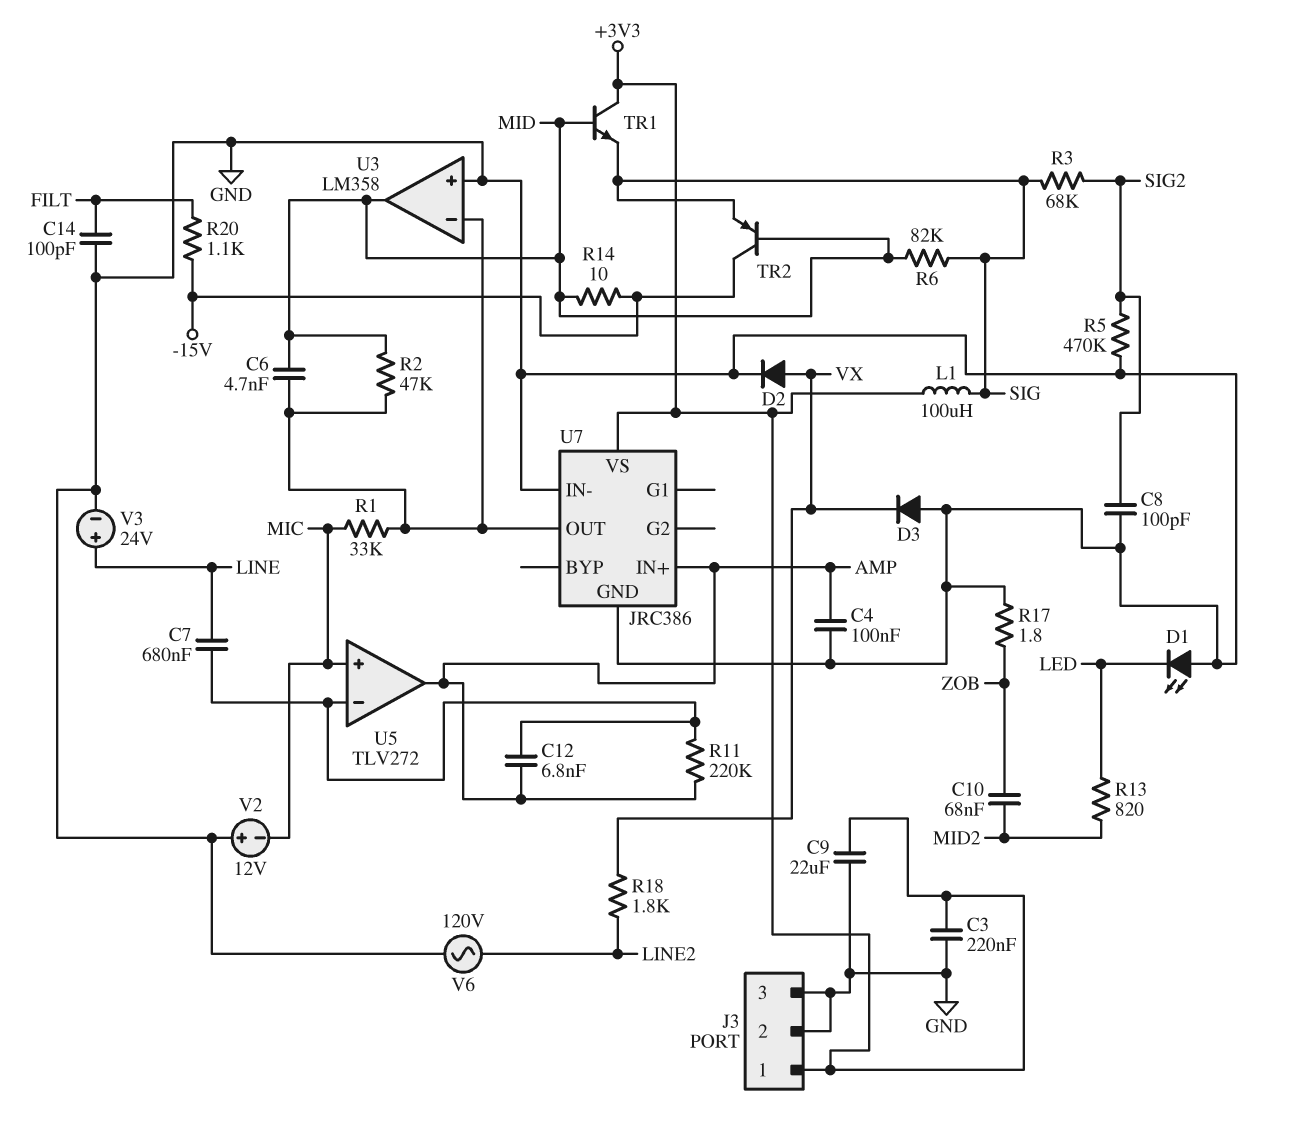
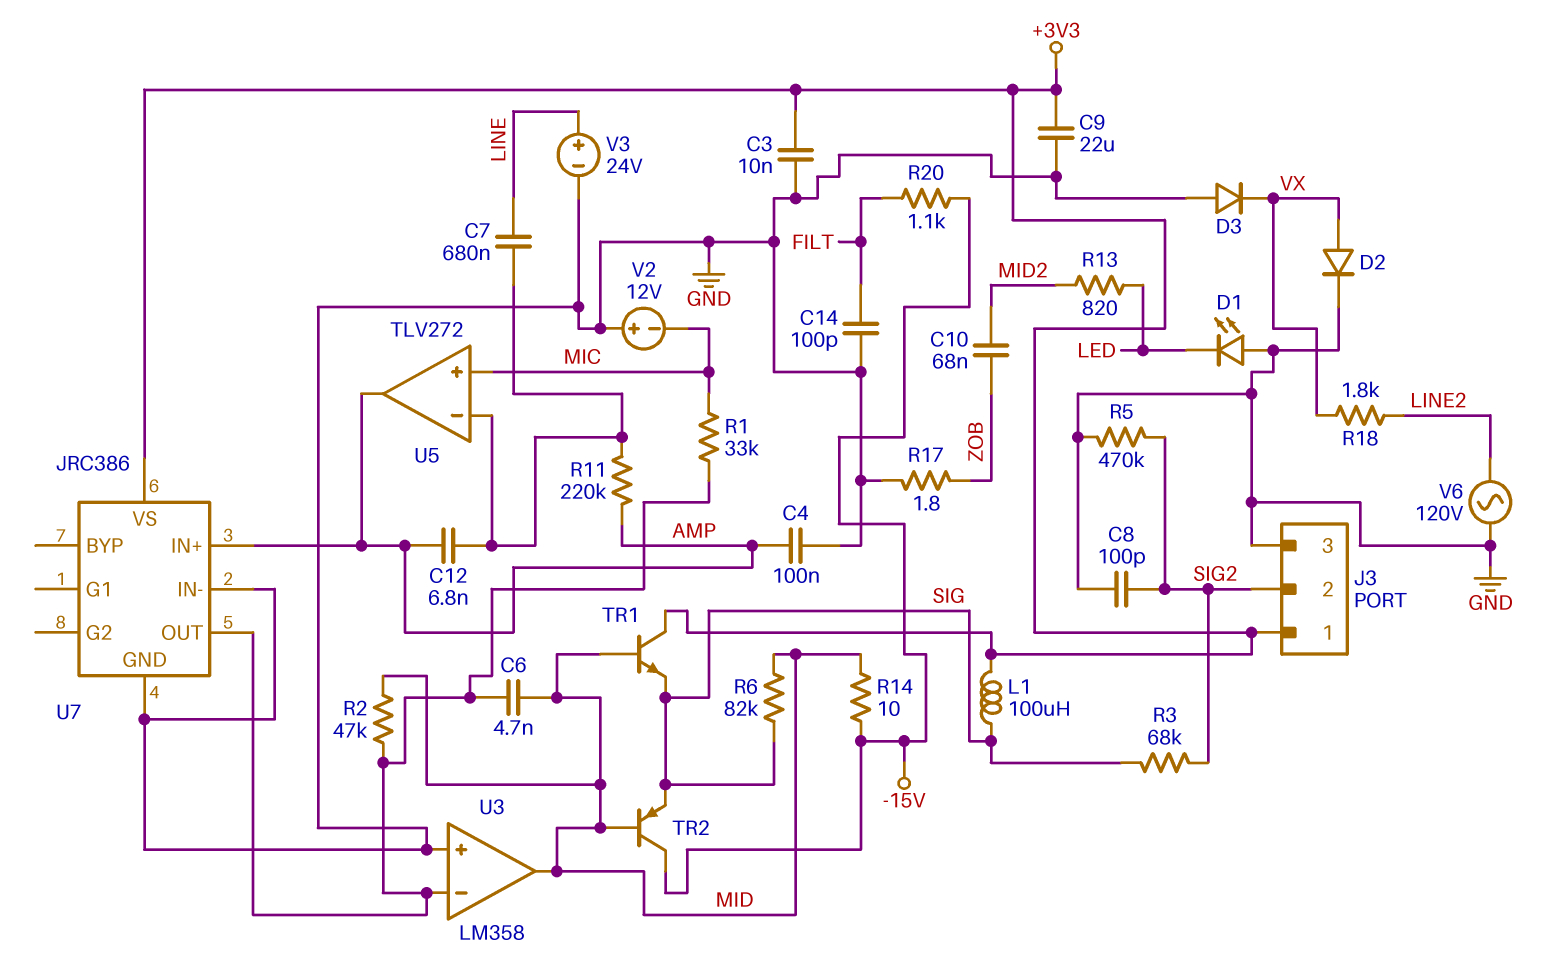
C3: 220nF (+3V3, GND) -> 10nF (+3V3, GND)
J3 pin 2: GND -> SIG2

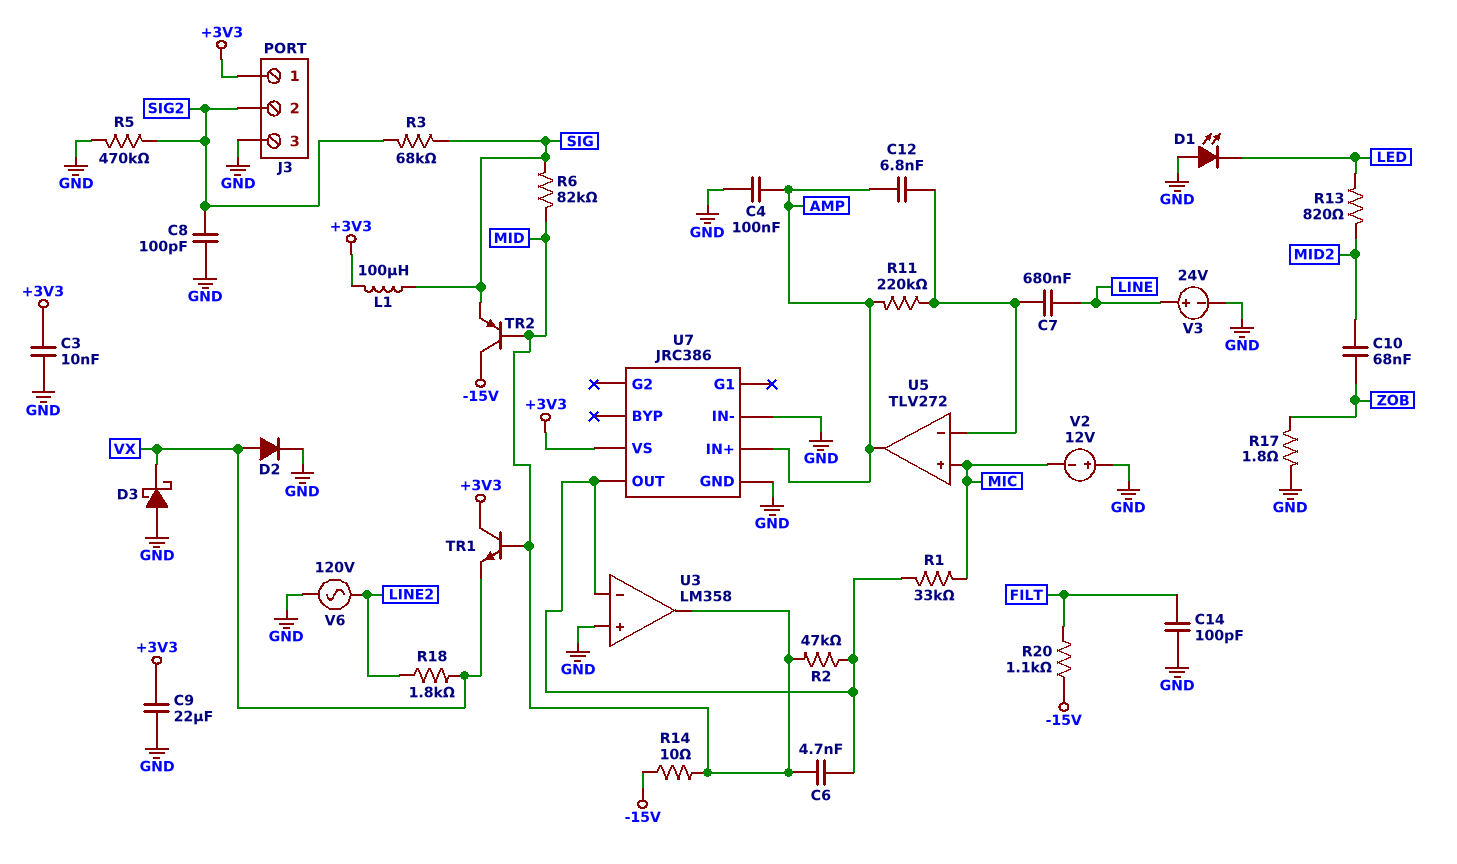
D3: diode (A GND, K VX) -> schottky (A GND, K VX)
TR1: NPN (B MID, C +3V3, E SIG) -> NPN (B MID, C +3V3, E VX)

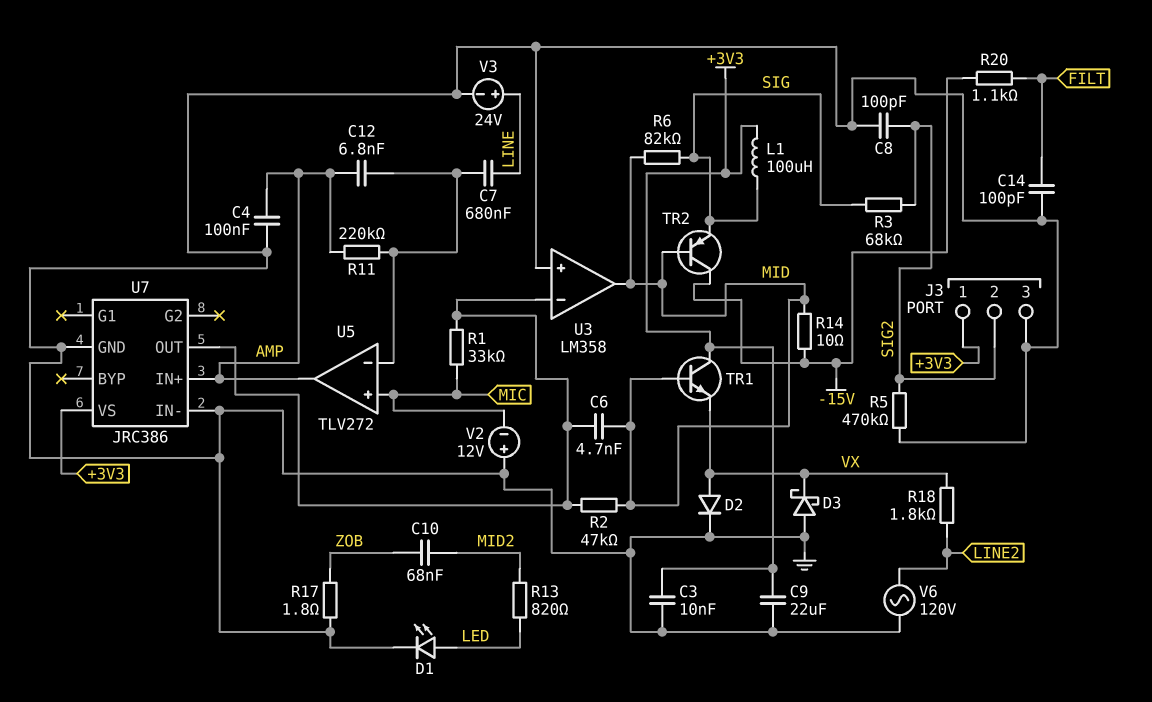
D1: LED (A GND, K LED) -> LED (A LED, K GND)

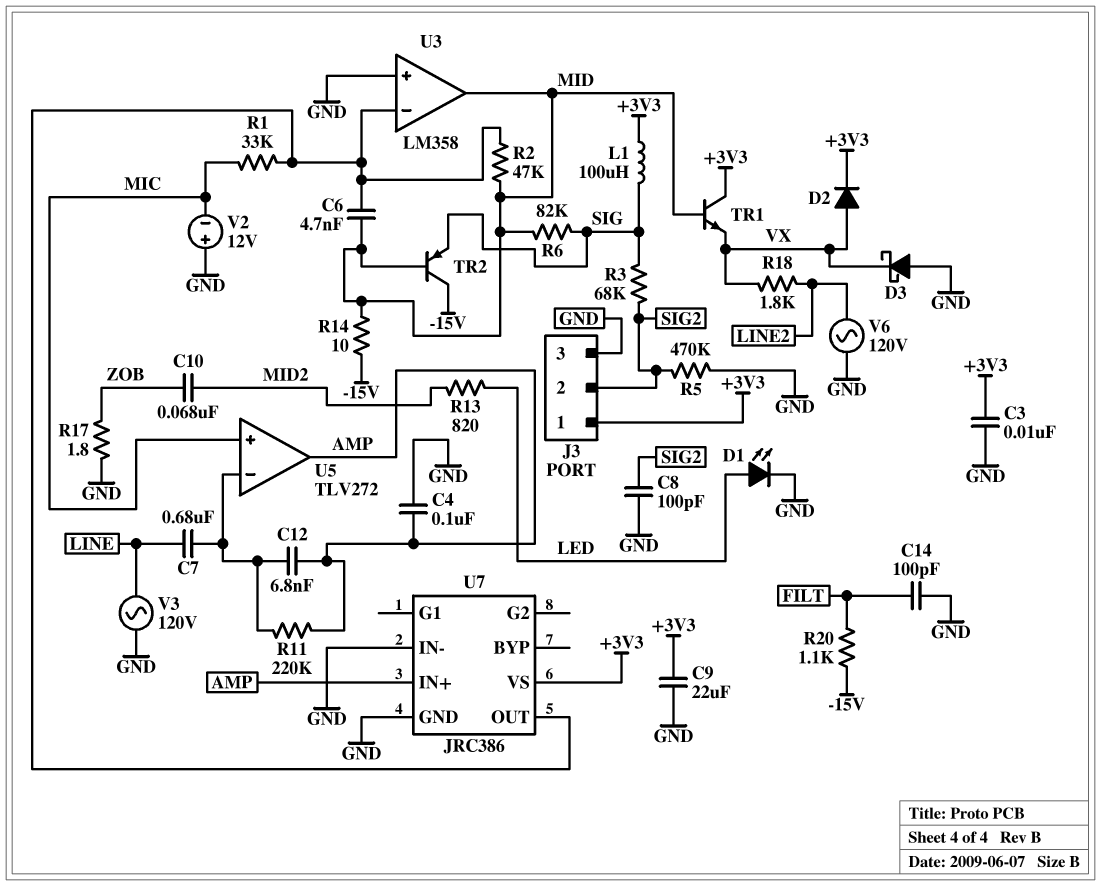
D2: diode (A VX, K GND) -> diode (A VX, K +3V3)
V3: 24V (plus LINE, minus GND) -> AC 120V (GND, LINE)

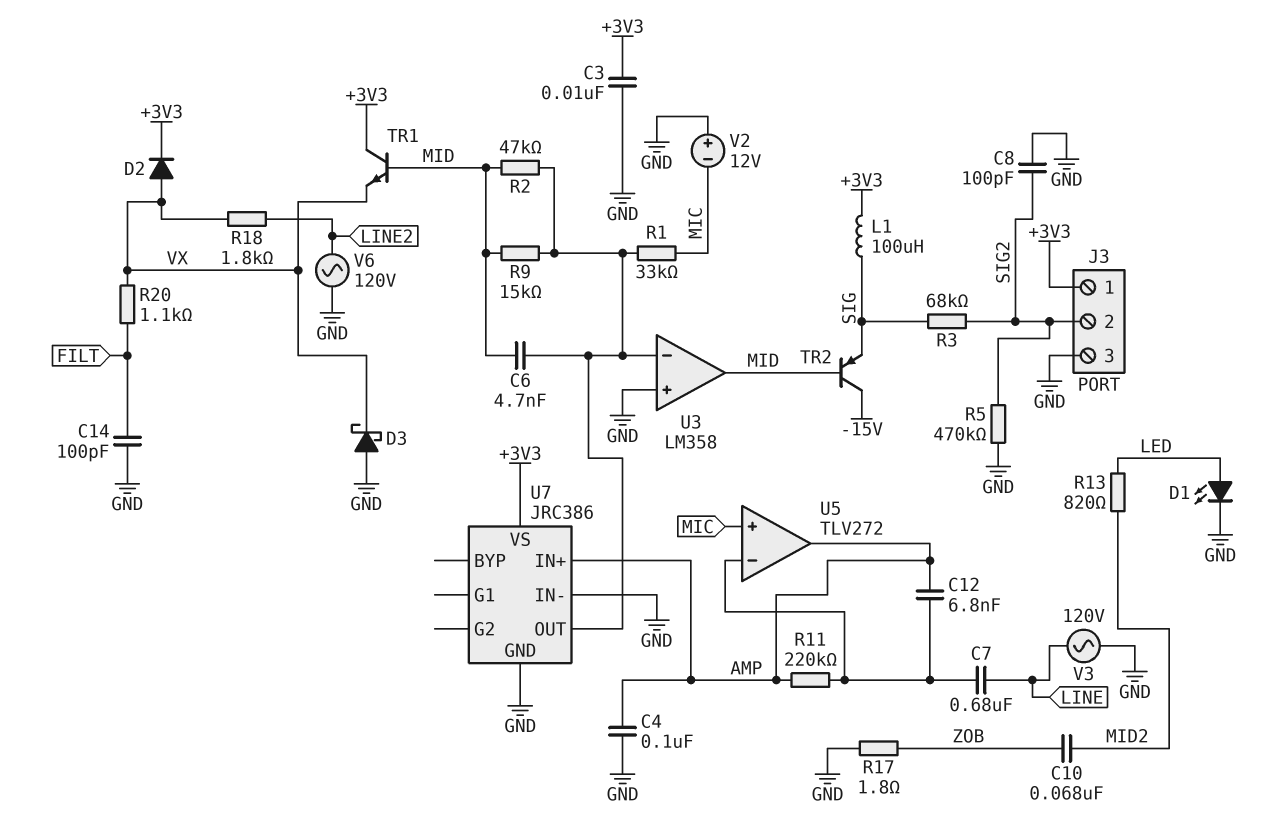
C9: 22uF (+3V3, GND) -> none
R6: 82k (MID, SIG) -> none
R9: none -> 15k (MID, U3/in-)
R14: 10 (-15V, MID) -> none
R20: 1.1k (-15V, FILT) -> 1.1k (FILT, VX)

